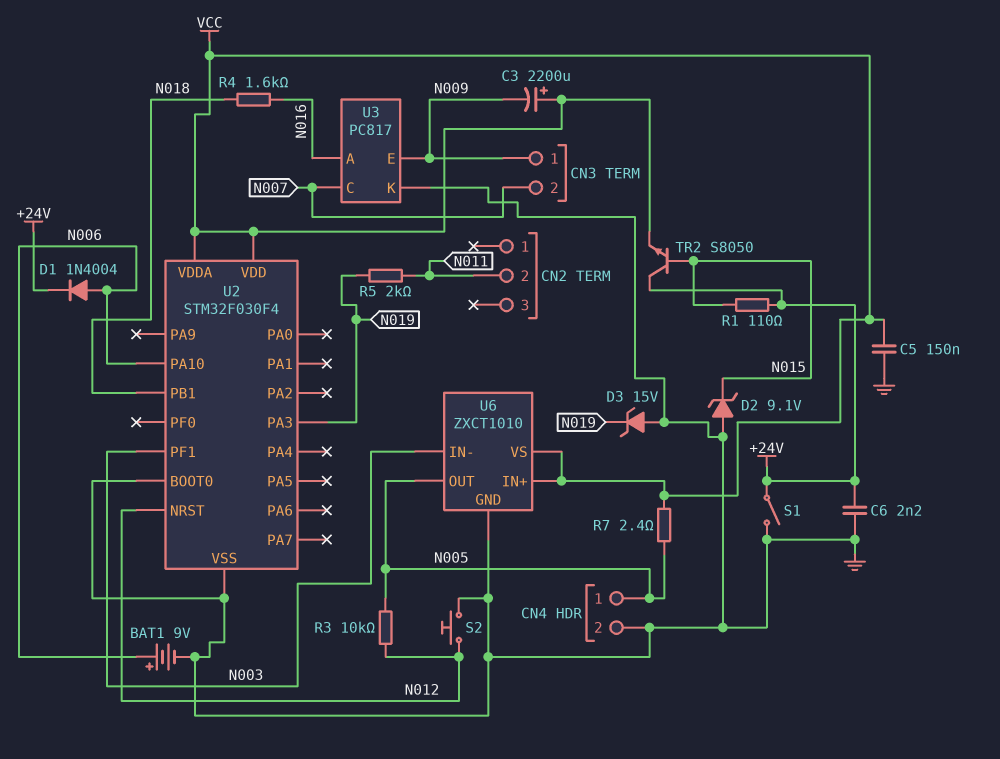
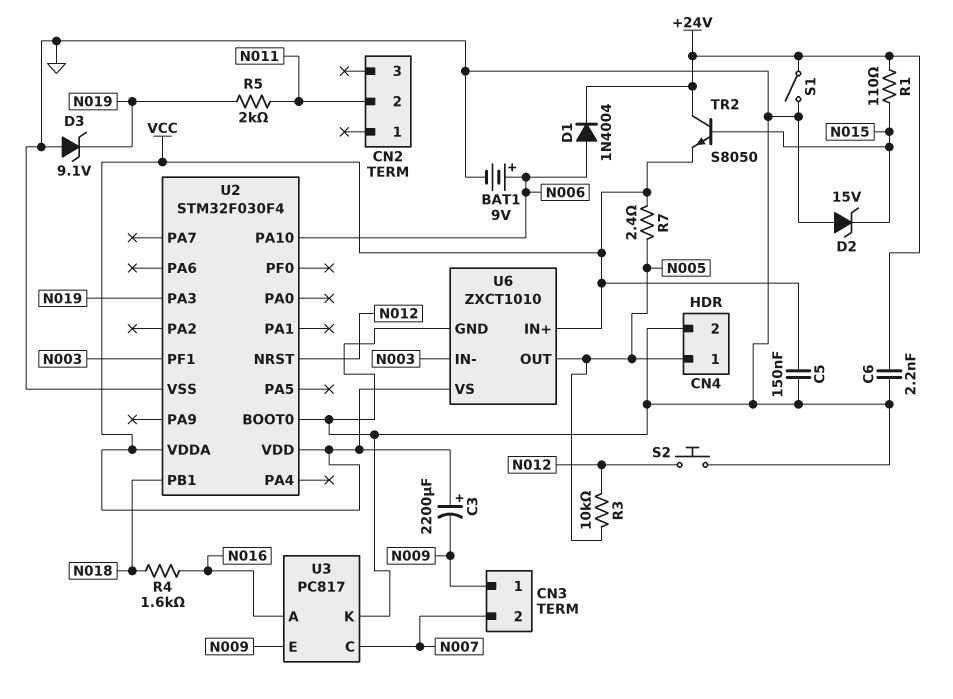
D2: zener 9.1V (A GND, K N015) -> zener 15V (A GND, K N015)
D3: zener 15V (A GND, K N019) -> zener 9.1V (A GND, K N019)

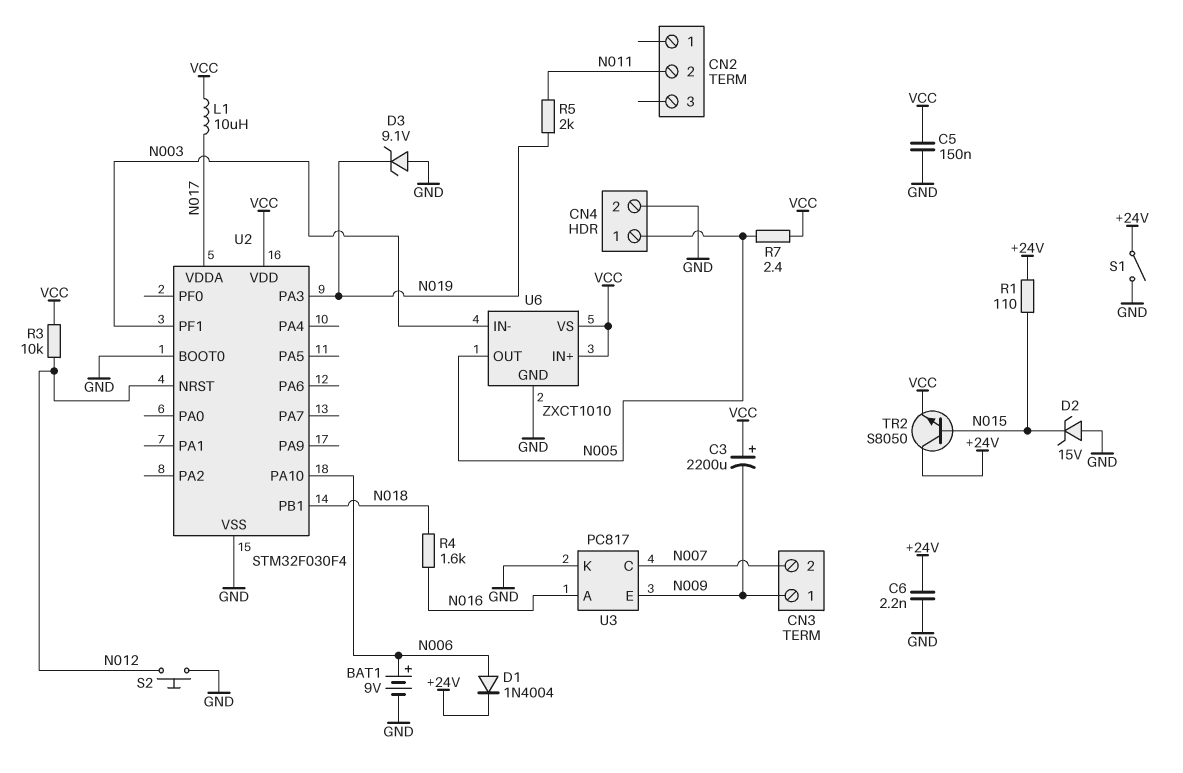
L1: none -> 10uH (N017, VCC)
R3: 10k (N005, N012) -> 10k (N012, VCC)
U2 pin VDDA: VCC -> N017

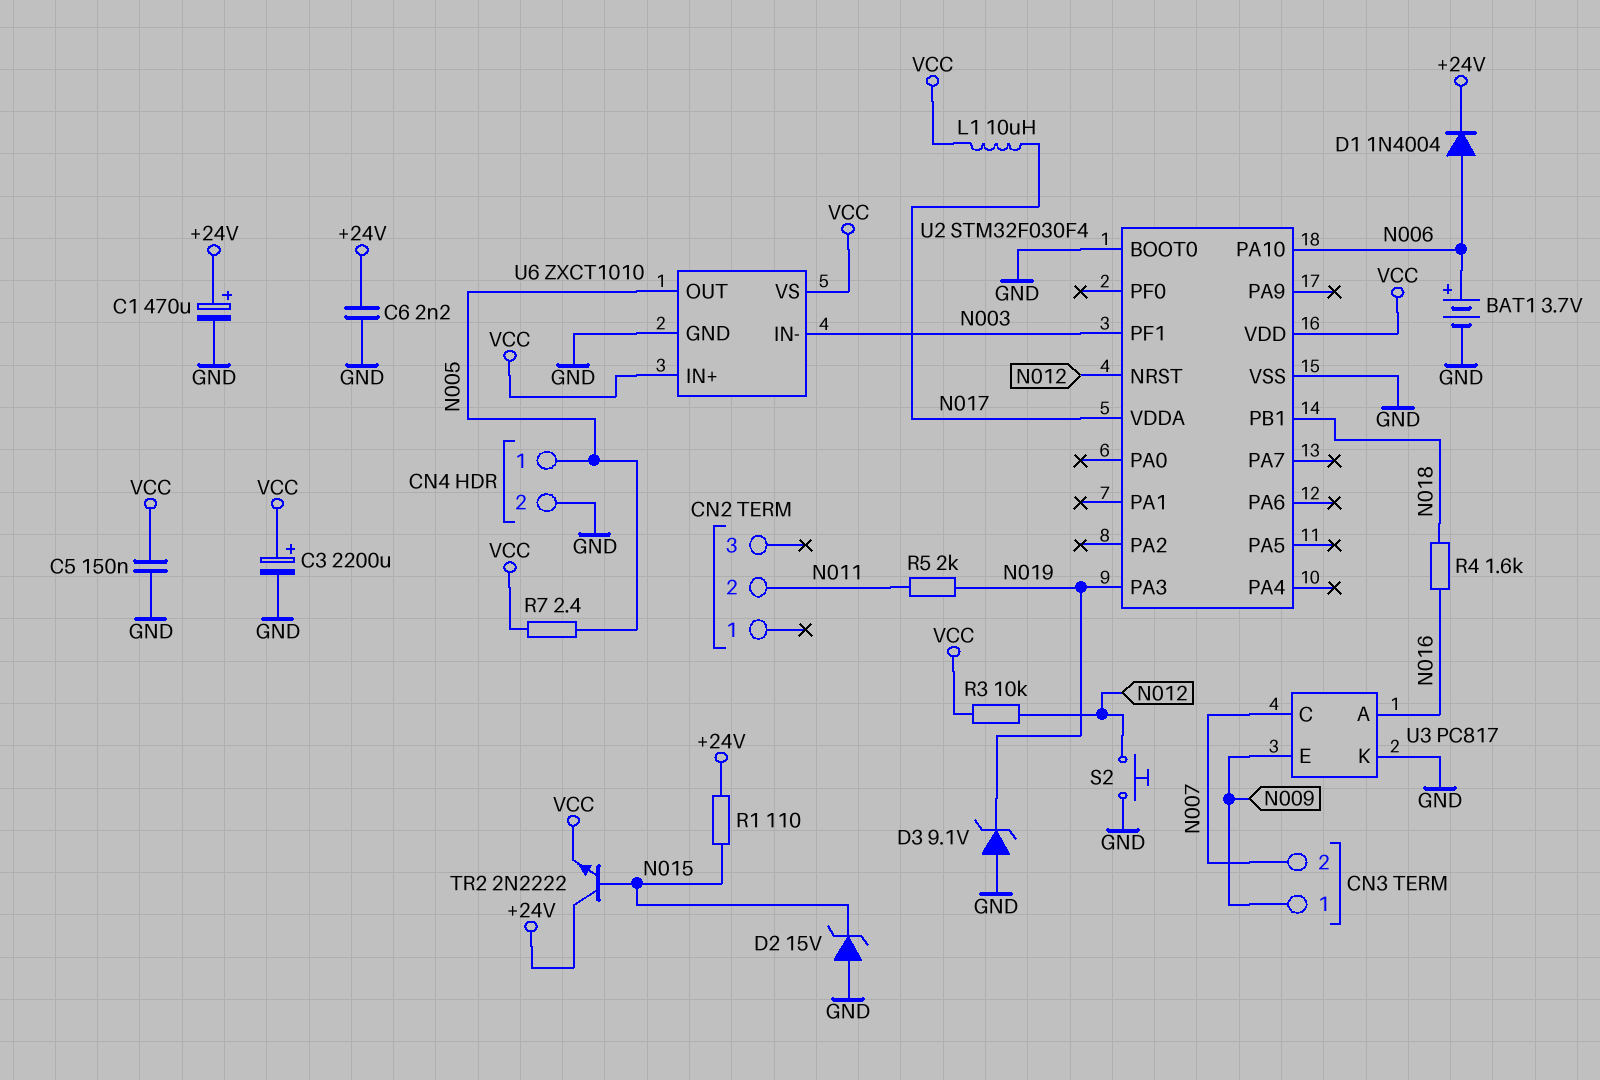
BAT1: 9V (plus N006, minus GND) -> 3.7V (plus N006, minus GND)
C1: none -> 470uF (plus +24V, minus GND)
C3: 2200uF (plus VCC, minus N009) -> 2200uF (plus VCC, minus GND)
S1: switch (+24V, GND) -> none
TR2: NPN S8050 (B N015, C +24V, E VCC) -> NPN 2N2222 (B N015, C +24V, E VCC)

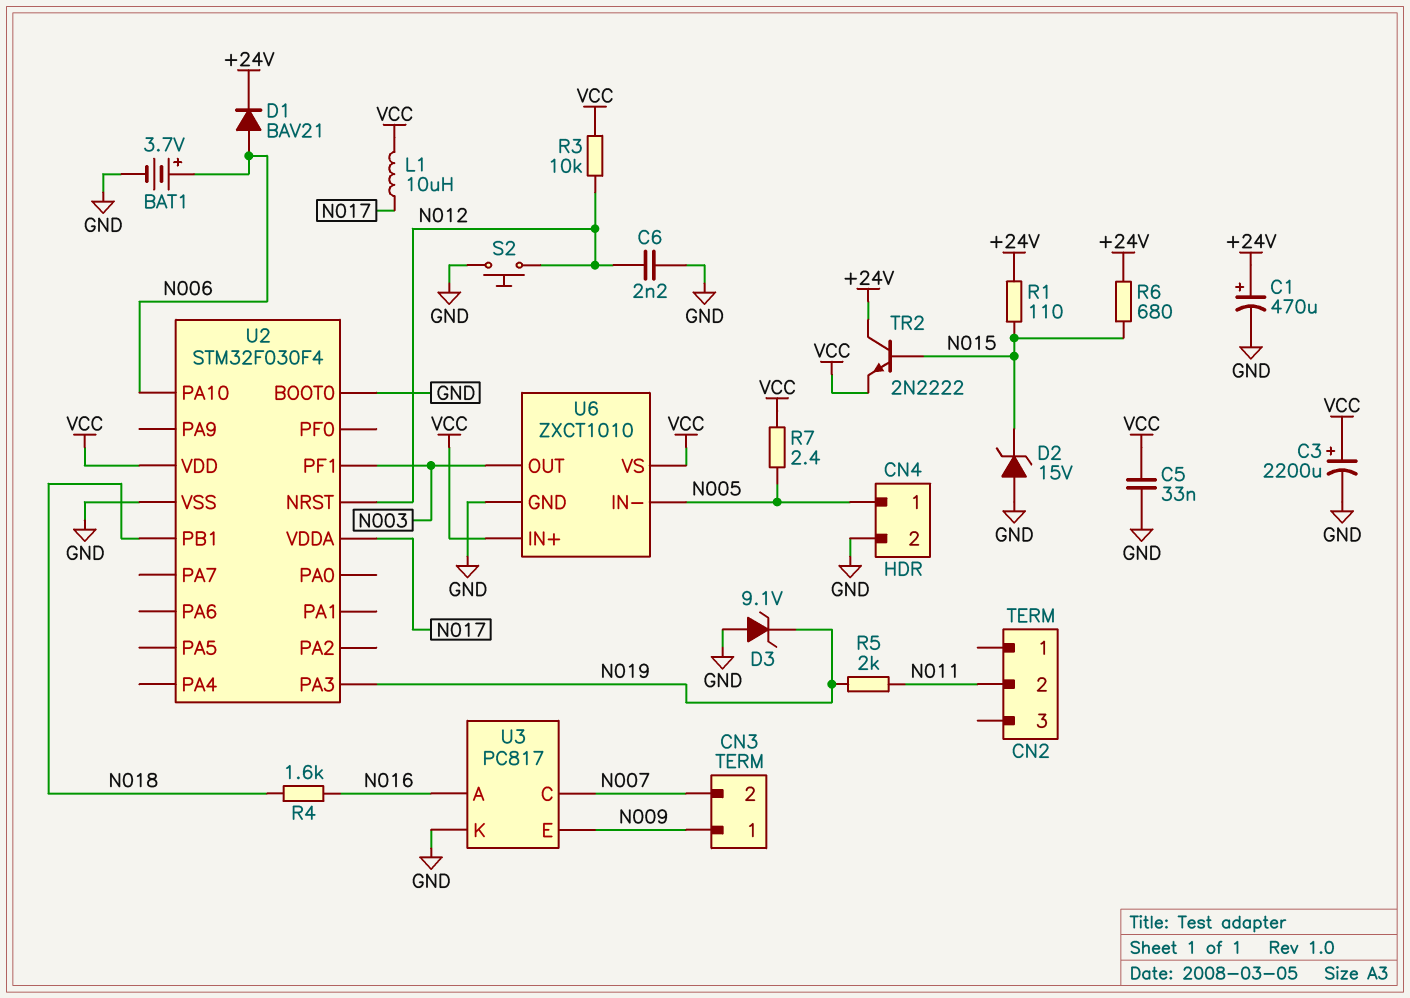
C5: 150nF (GND, VCC) -> 33nF (GND, VCC)
C6: 2.2nF (+24V, GND) -> 2.2nF (GND, N012)
D1: diode 1N4004 (A N006, K +24V) -> diode BAV21 (A N006, K +24V)
R6: none -> 680 (+24V, N015)
U6 pin IN-: N003 -> N005
U6 pin OUT: N005 -> N003

